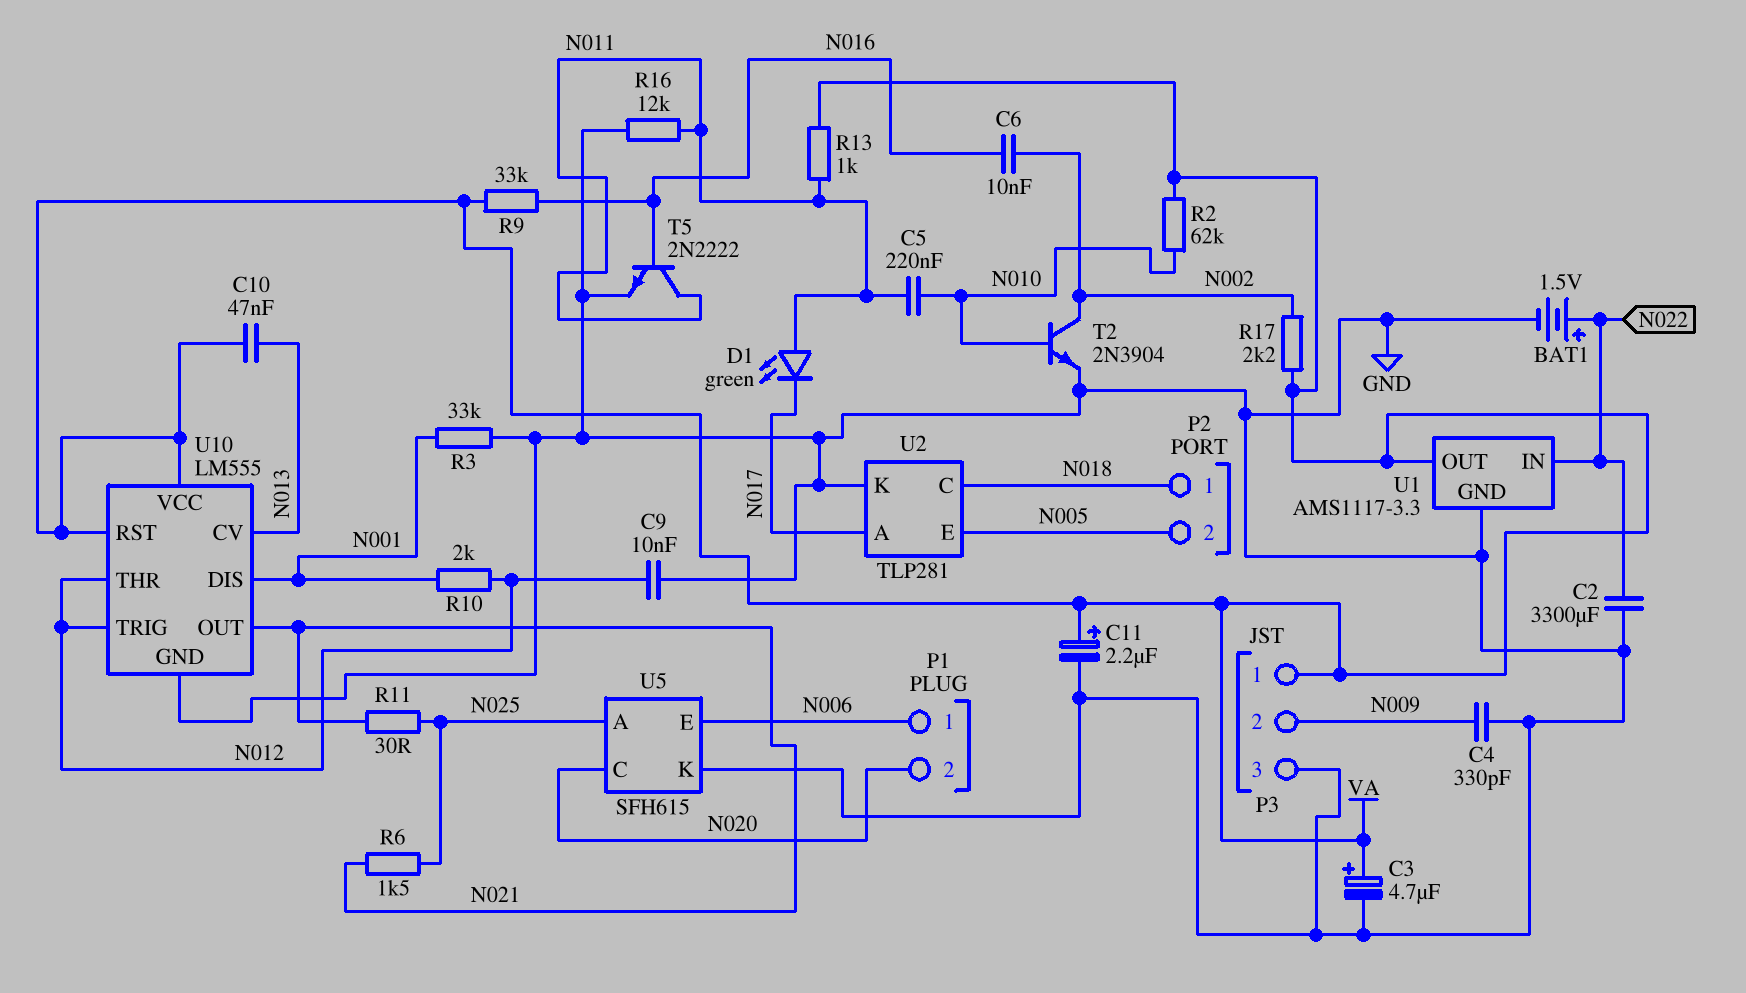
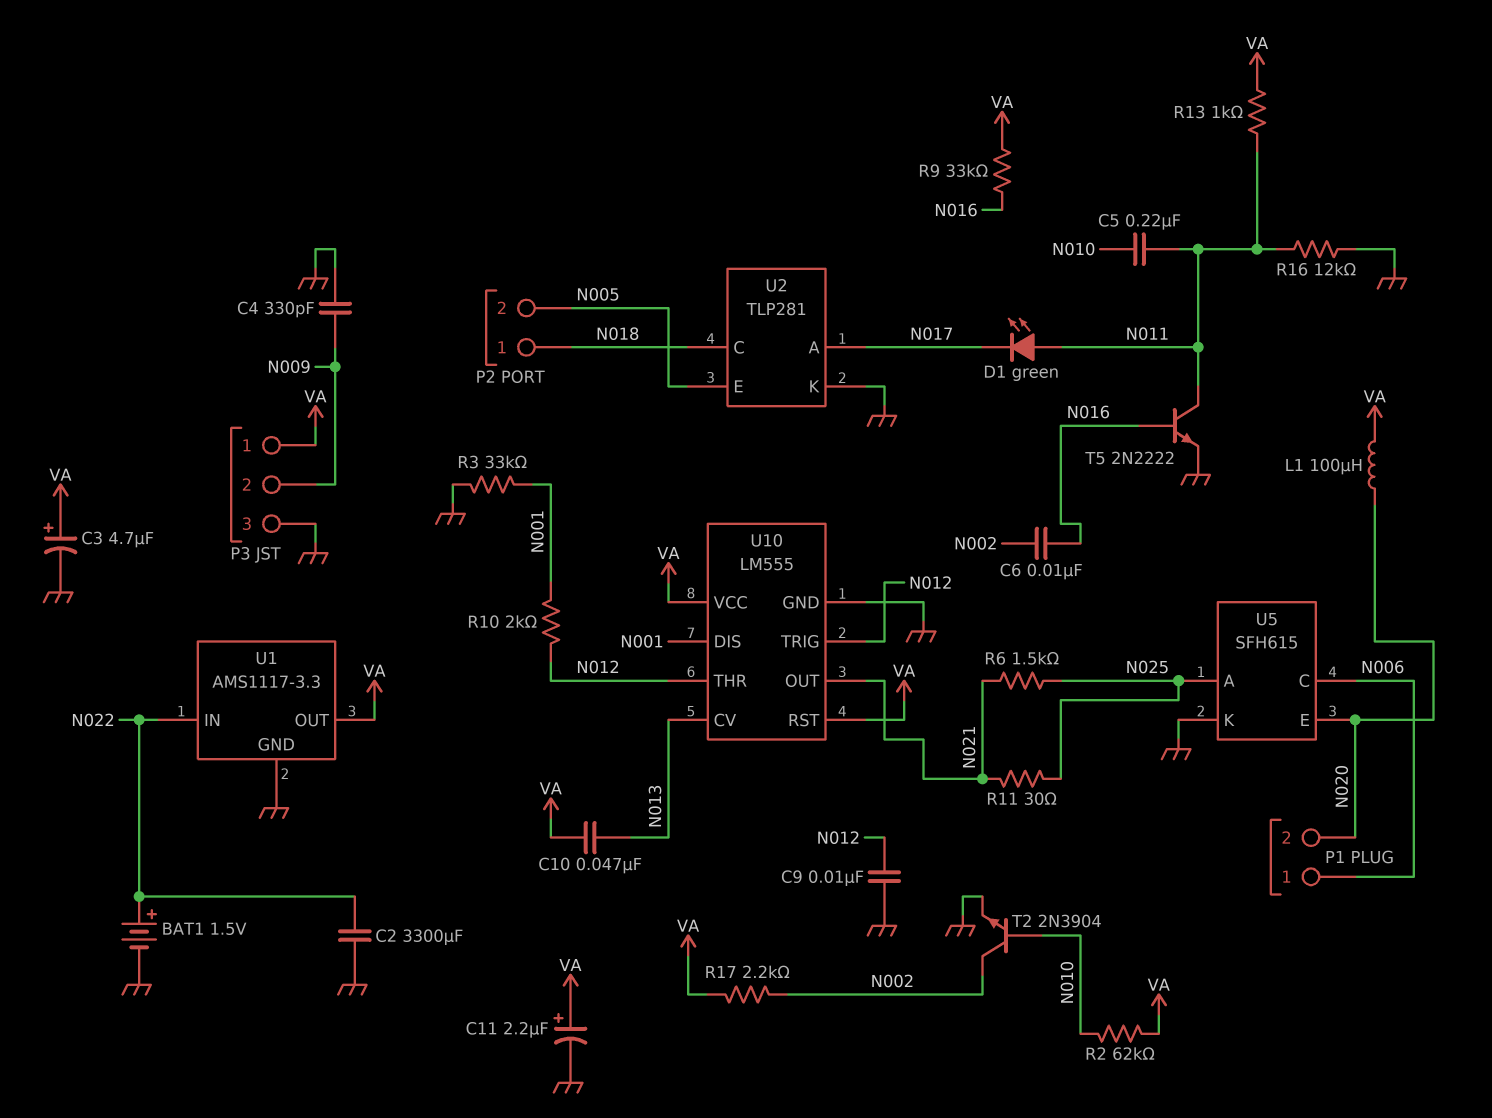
L1: none -> 100uH (N020, VA)
U5 pin C: N020 -> N006
U5 pin E: N006 -> N020

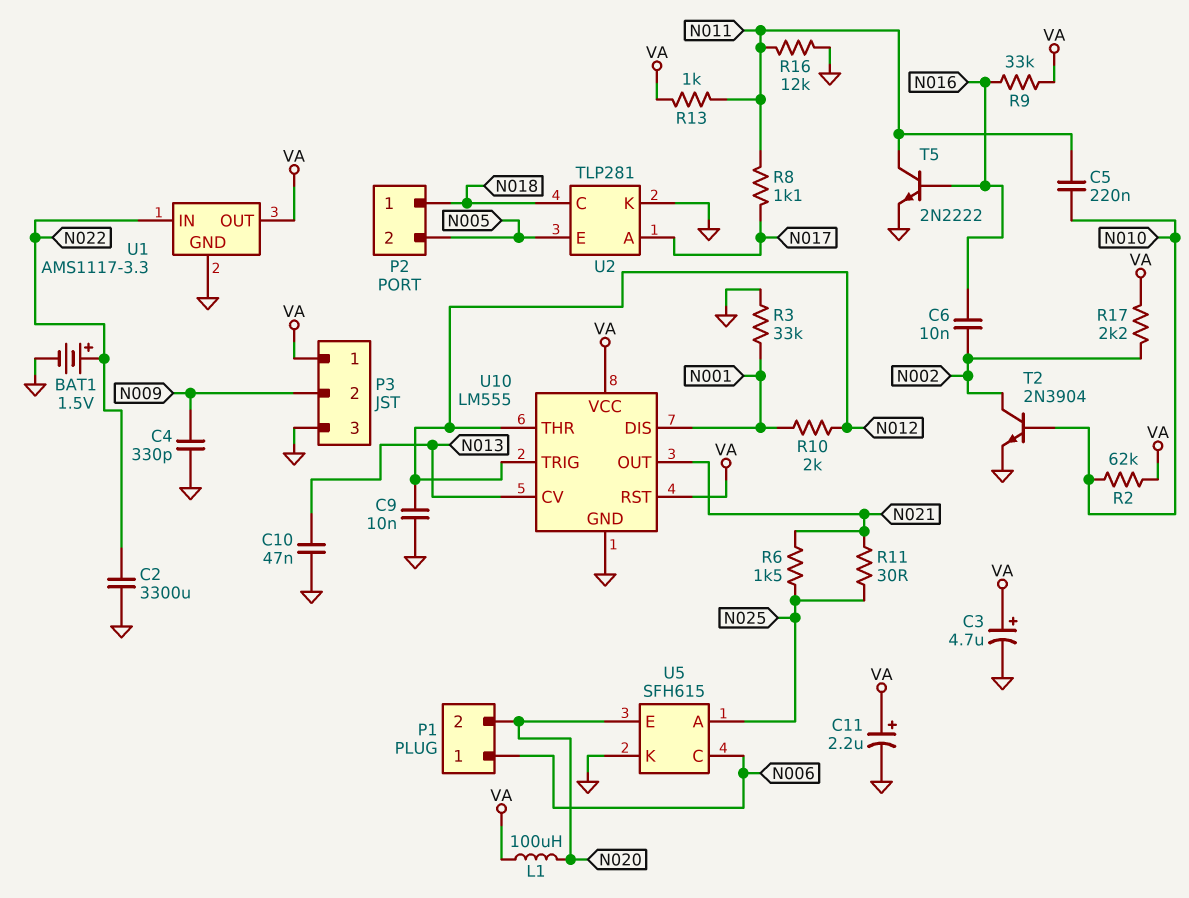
C10: 47nF (N013, VA) -> 47nF (GND, N013)
D1: LED green (A N011, K N017) -> none
R8: none -> 1.1k (N011, N017)

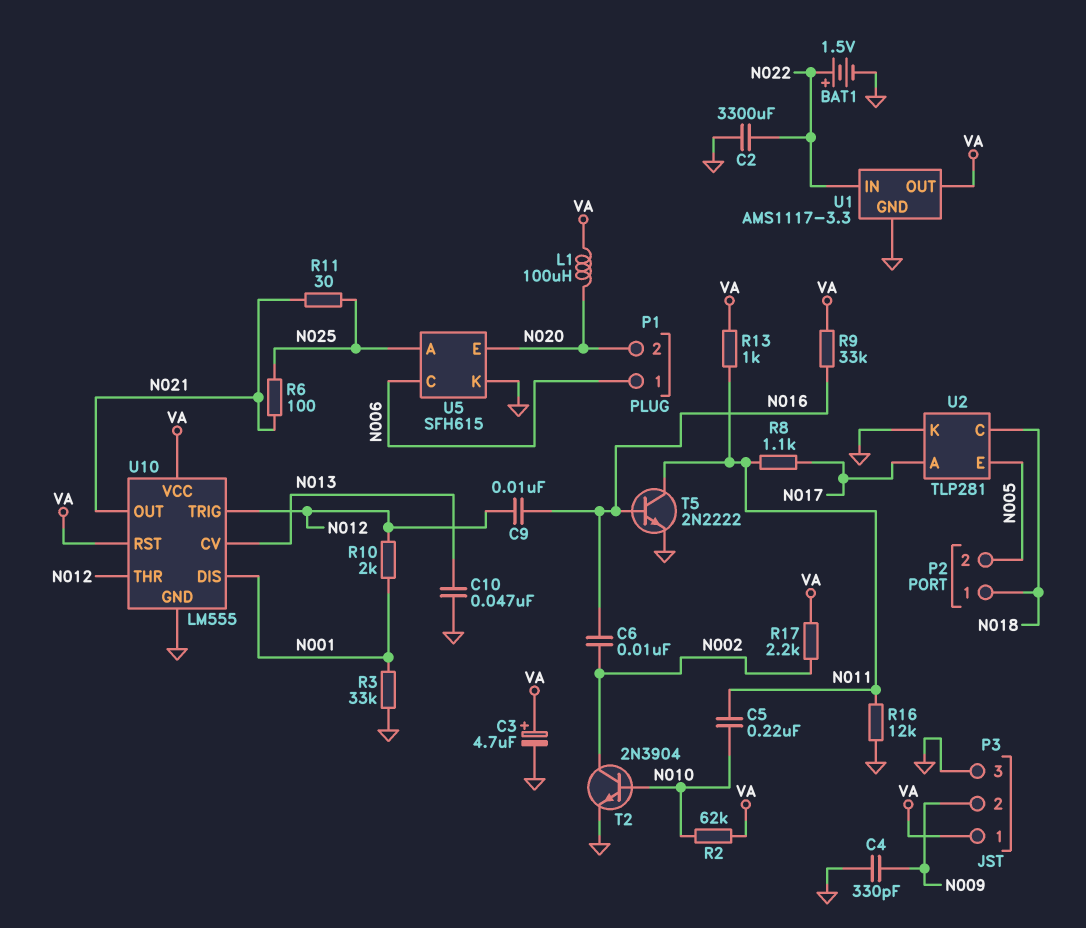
C9: 10nF (GND, N012) -> 10nF (N012, N016)
C11: 2.2uF (plus VA, minus GND) -> none
R6: 1.5k (N021, N025) -> 100 (N021, N025)

